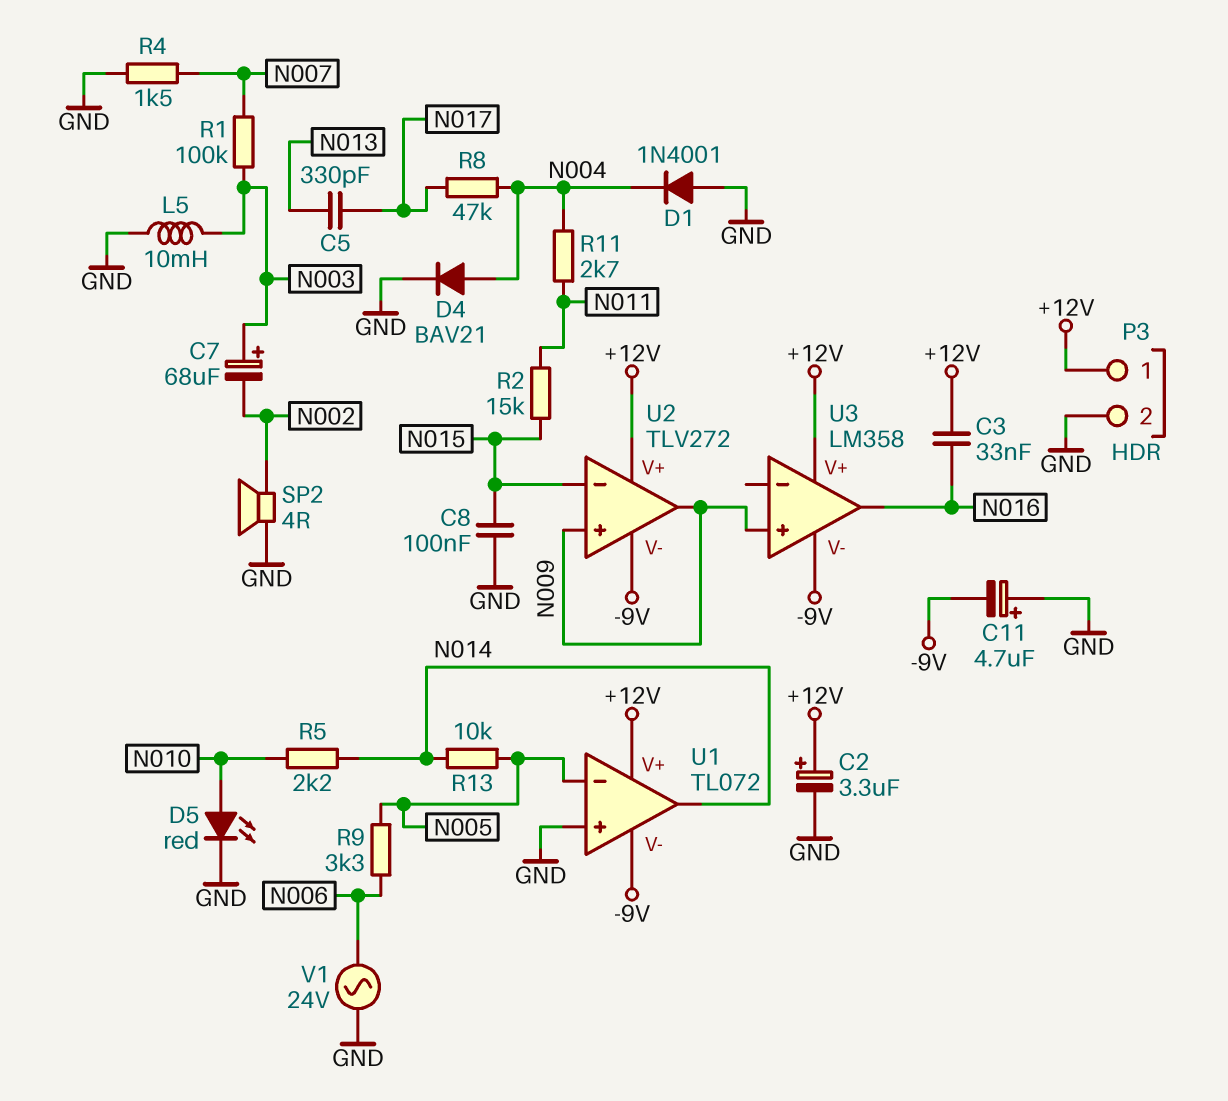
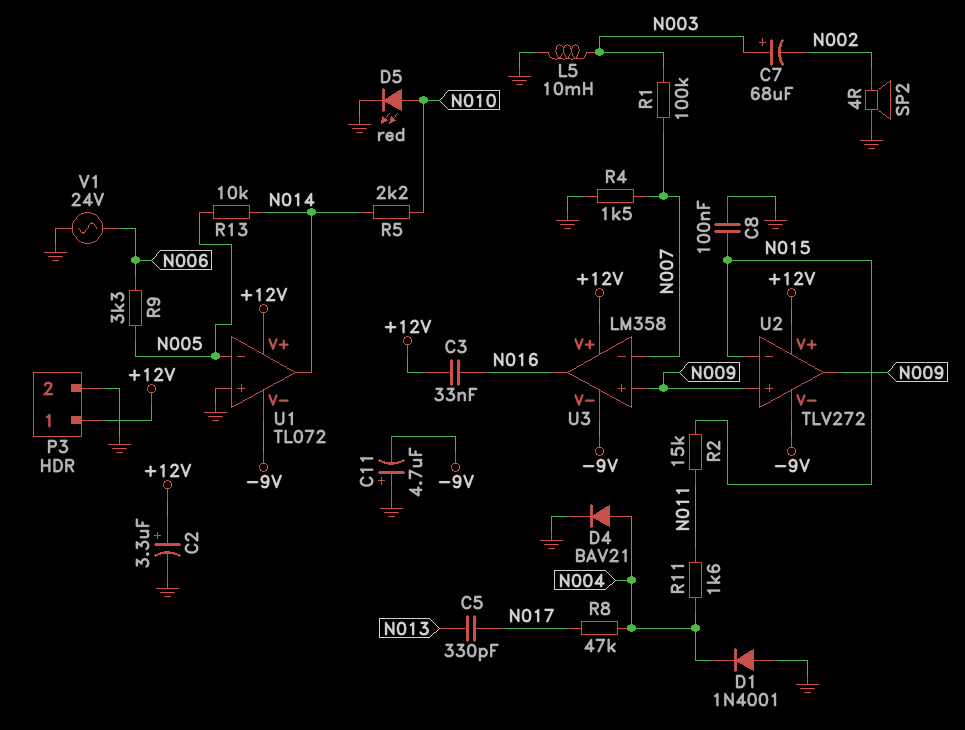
R11: 2.7k (N004, N011) -> 1.6k (N004, N011)
U3 pin in-: none -> N007

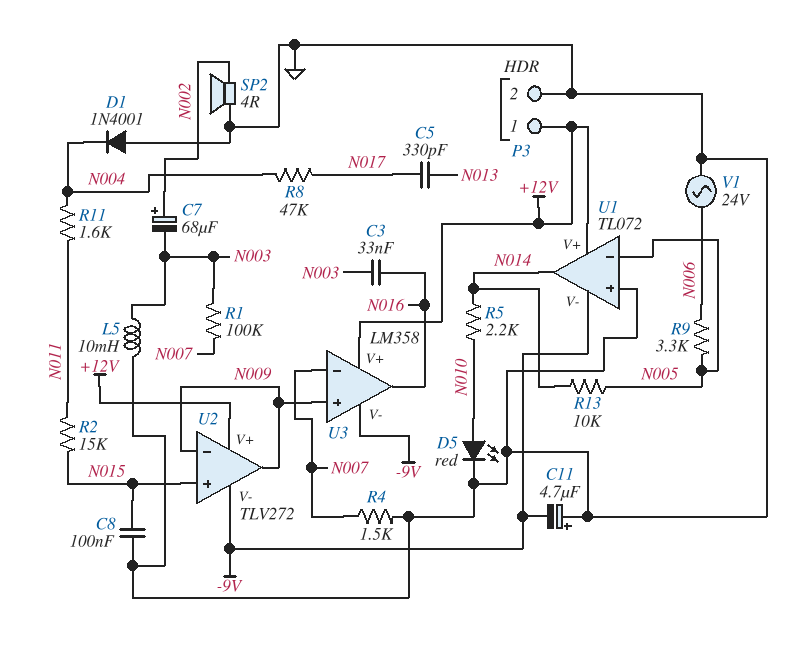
C2: 3.3uF (plus +12V, minus GND) -> none
C3: 33nF (+12V, N016) -> 33nF (N003, N016)
C7: 68uF (plus N003, minus N002) -> 68uF (plus N002, minus N003)
D4: diode BAV21 (A N004, K GND) -> none
U2 pin in+: N009 -> N015
U2 pin in-: N015 -> N009

